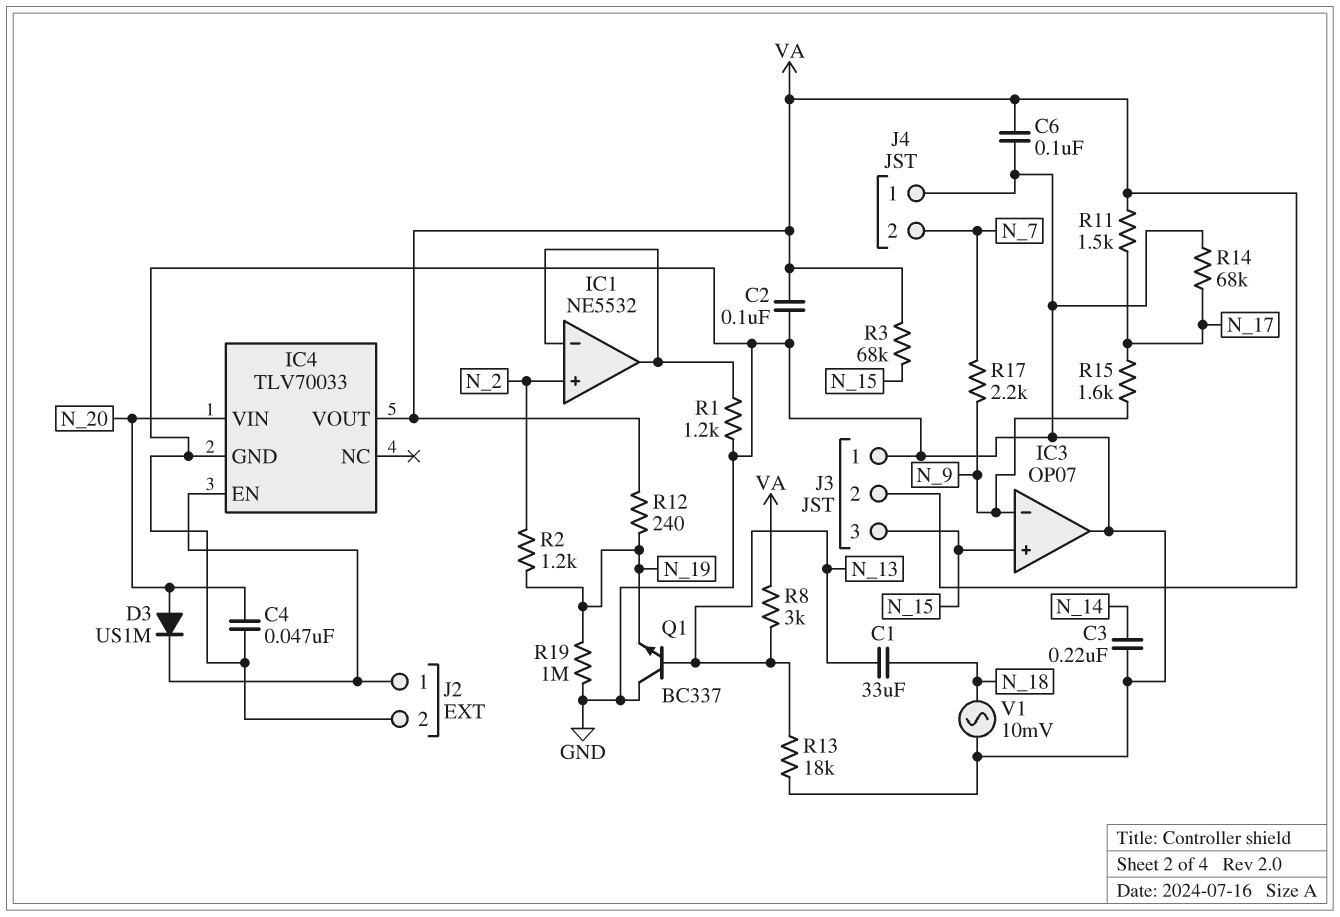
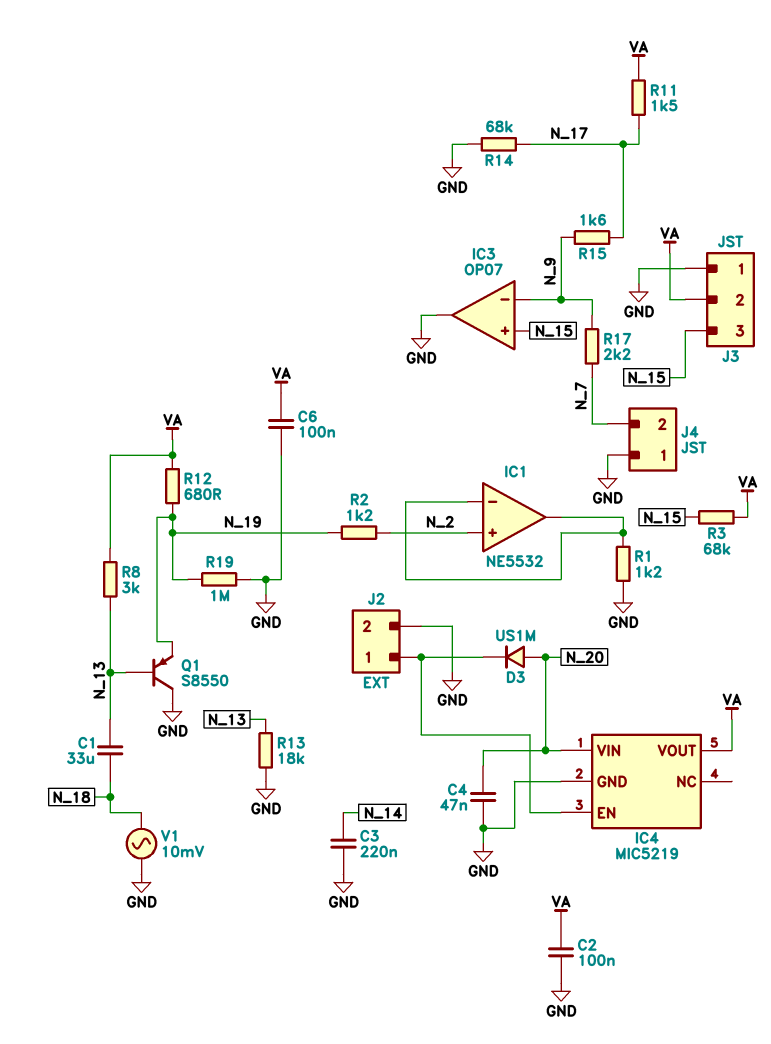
IC4: TLV70033 -> MIC5219
Q1: NPN BC337 (B N_13, C GND, E N_19) -> PNP S8550 (B N_13, C GND, E N_19)
R12: 240 (N_19, VA) -> 680 (N_19, VA)

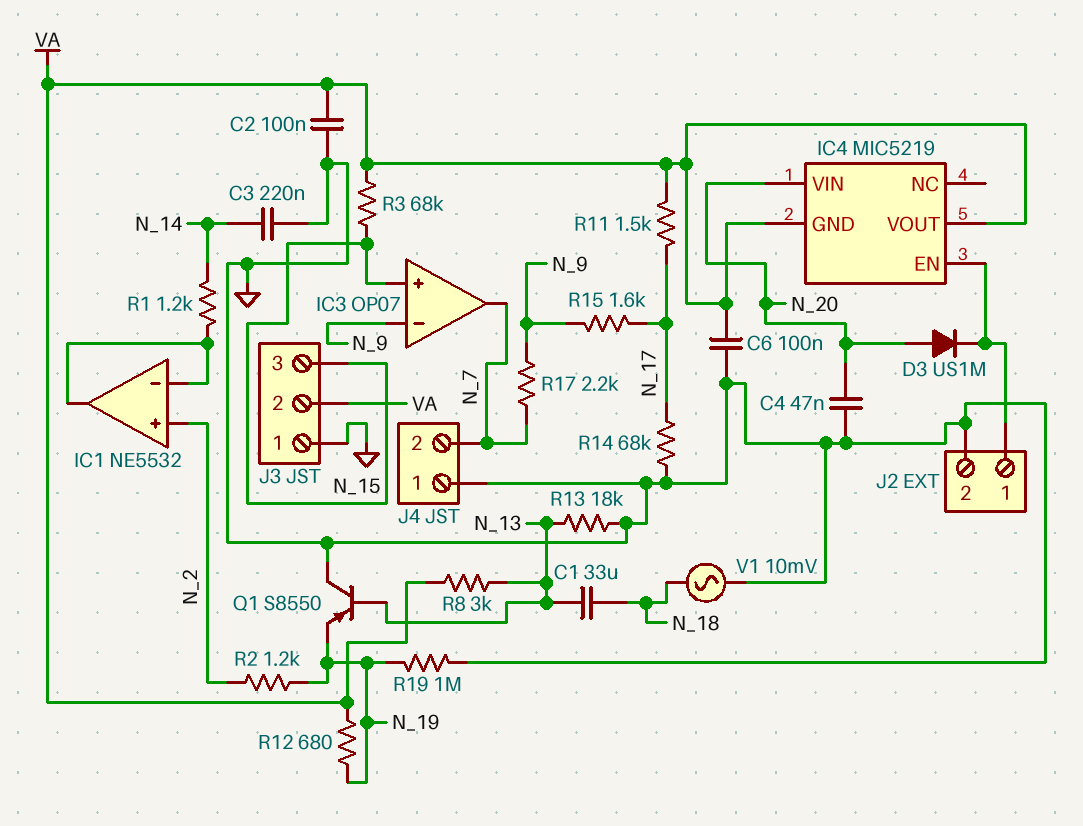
IC3 pin out: GND -> N_7
IC4 pin GND: GND -> VA
R1: 1.2k (GND, IC1/in-) -> 1.2k (IC1/in-, N_14)

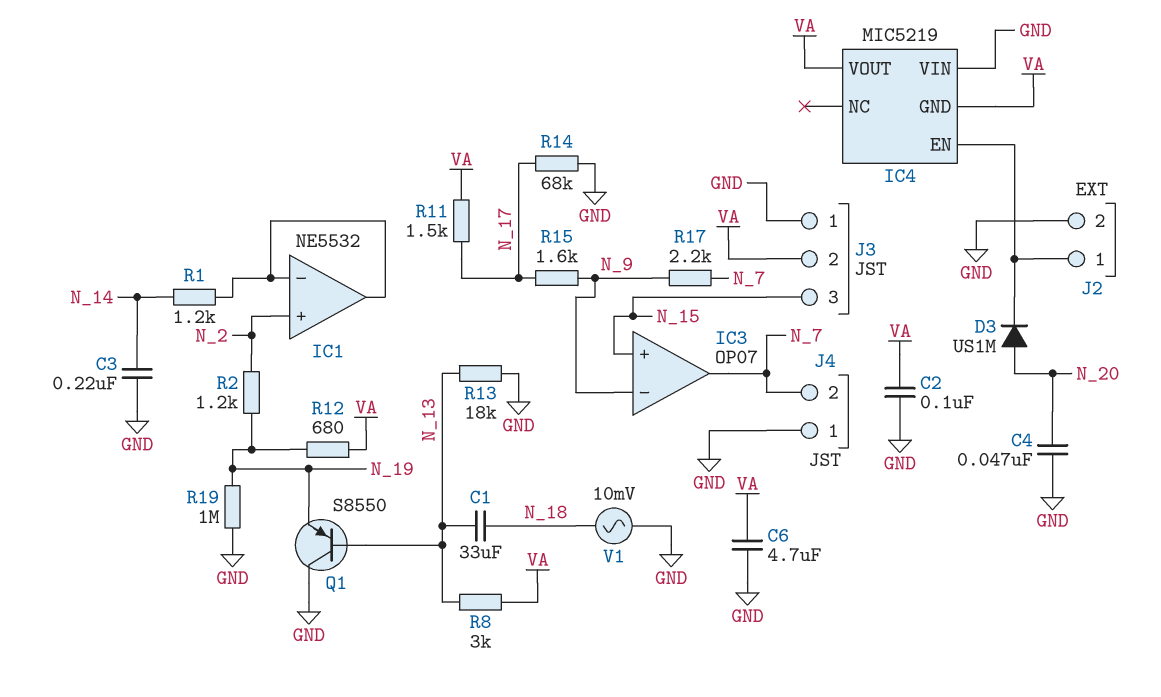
C6: 100nF (GND, VA) -> 4.7uF (GND, VA)
IC4 pin VIN: N_20 -> GND
R3: 68k (N_15, VA) -> none

